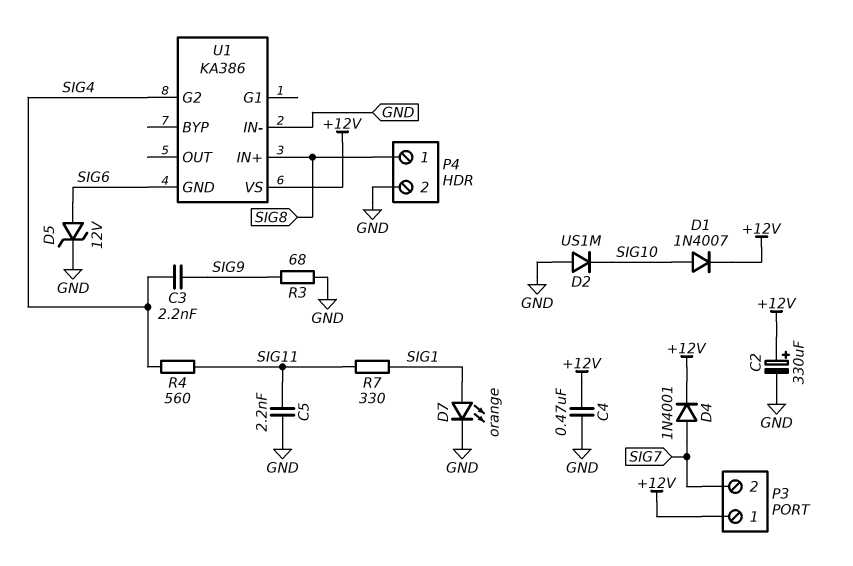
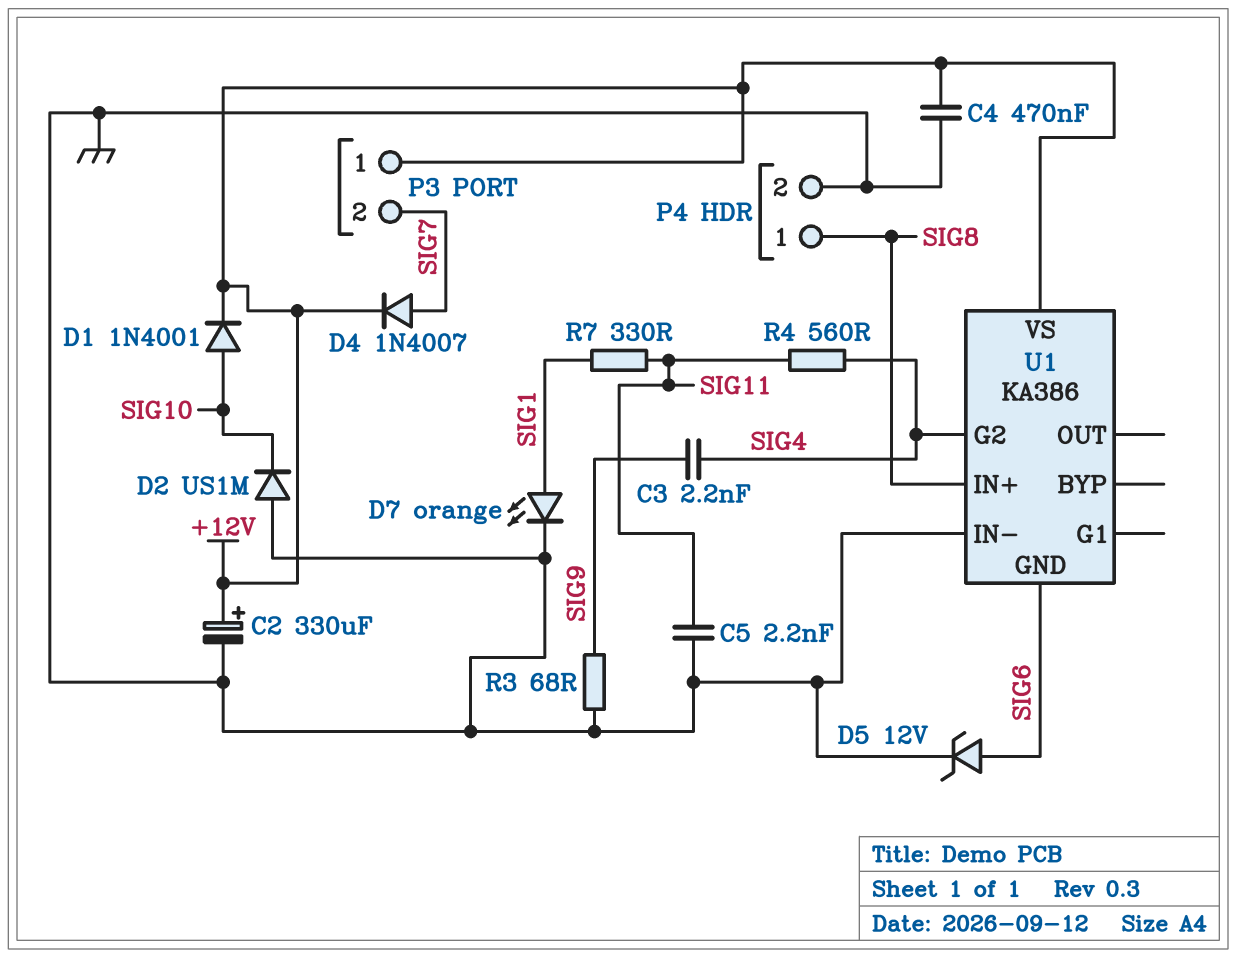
D1: diode 1N4007 (A SIG10, K +12V) -> diode 1N4001 (A SIG10, K +12V)
D4: diode 1N4001 (A SIG7, K +12V) -> diode 1N4007 (A SIG7, K +12V)

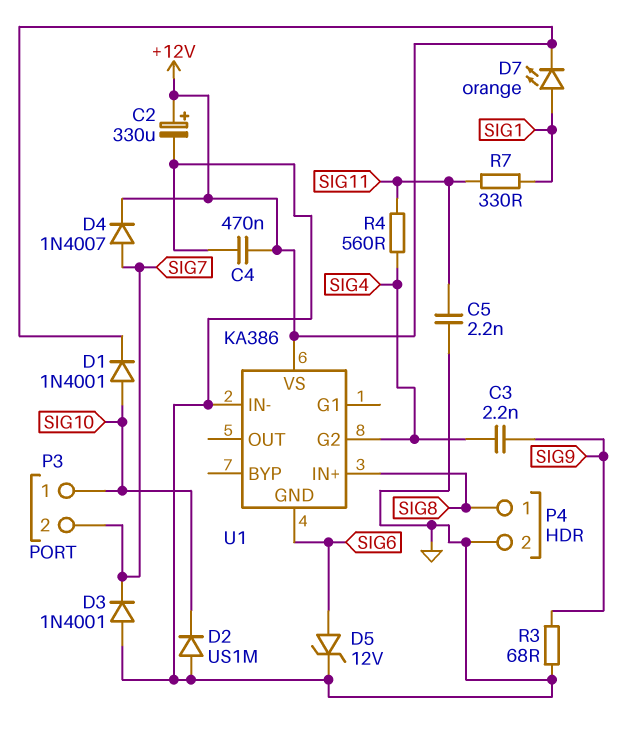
D3: none -> diode 1N4001 (A GND, K SIG7)
D7: LED orange (A SIG1, K GND) -> LED orange (A SIG1, K +12V)
P3 pin 1: +12V -> SIG10

